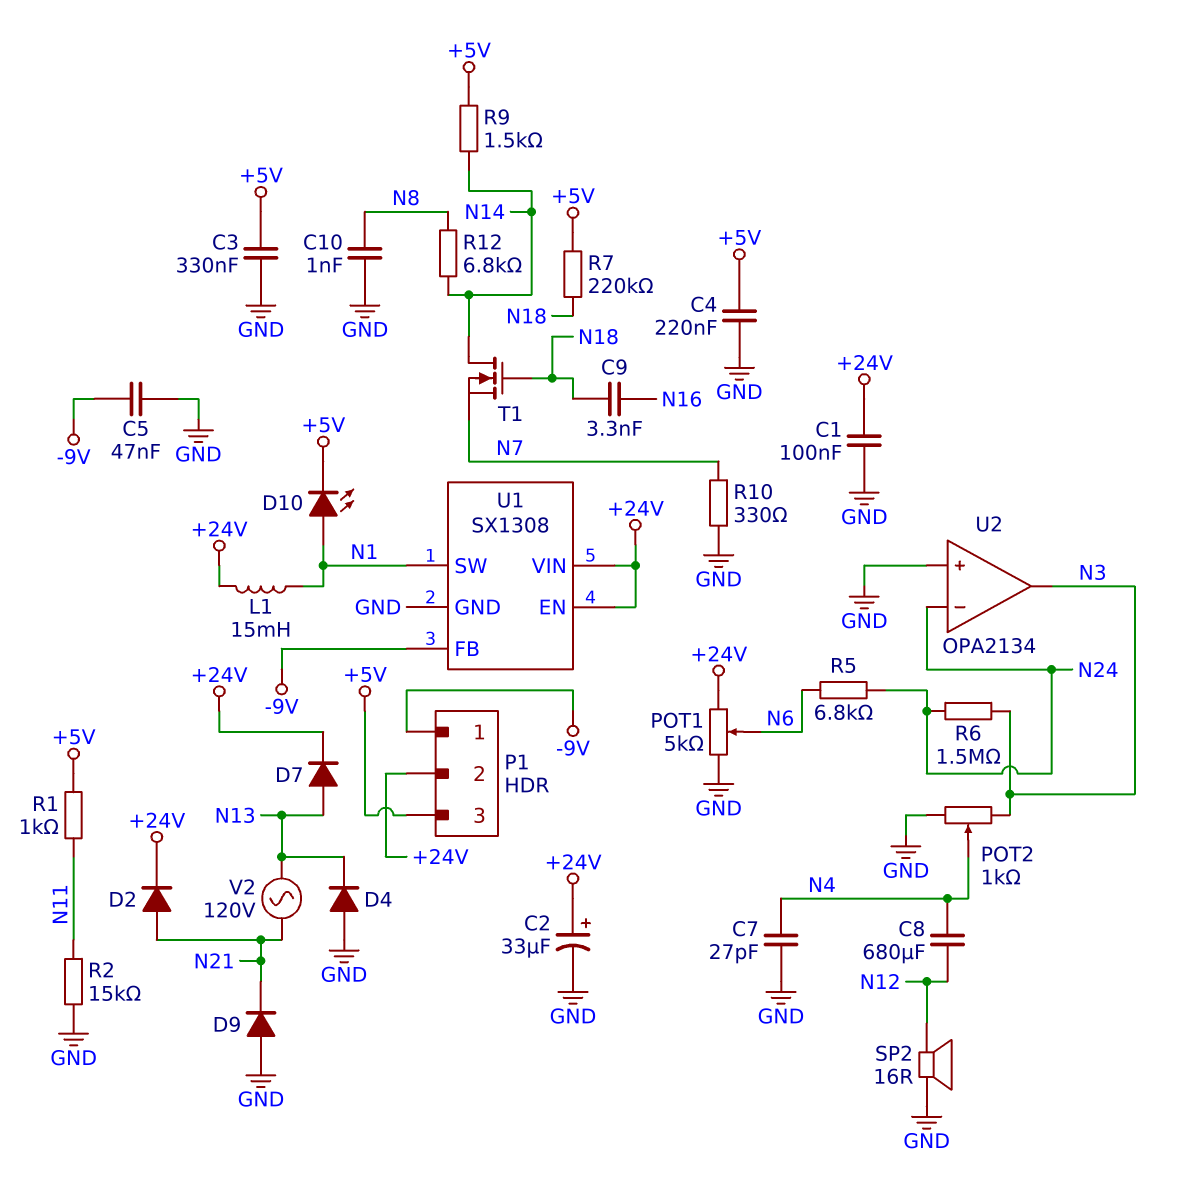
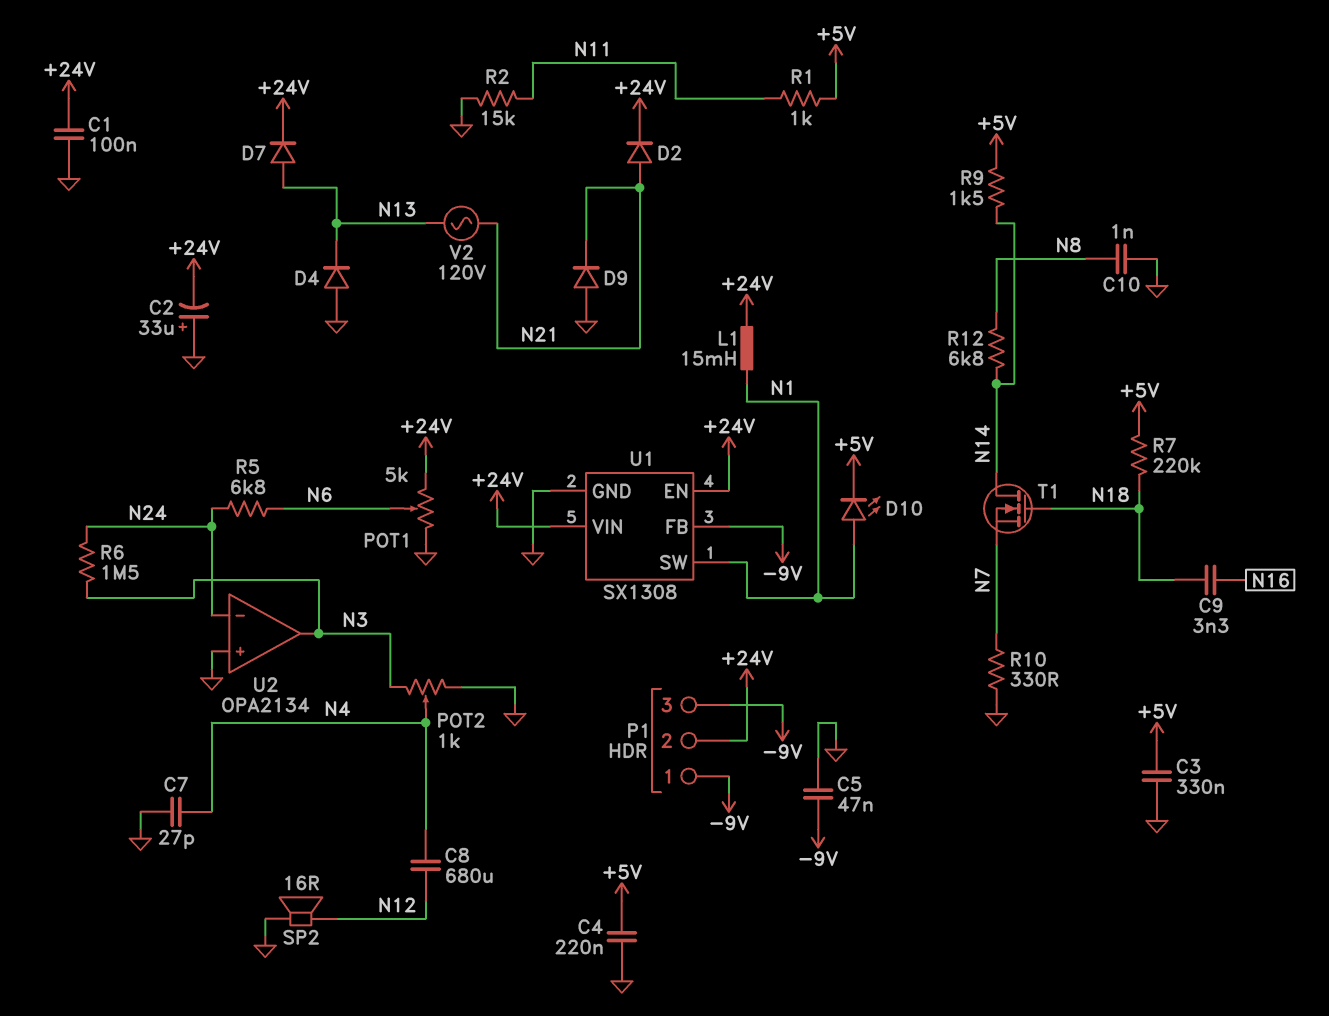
C2: 33uF (plus +24V, minus GND) -> 33uF (plus GND, minus +24V)
P1 pin 3: +5V -> -9V

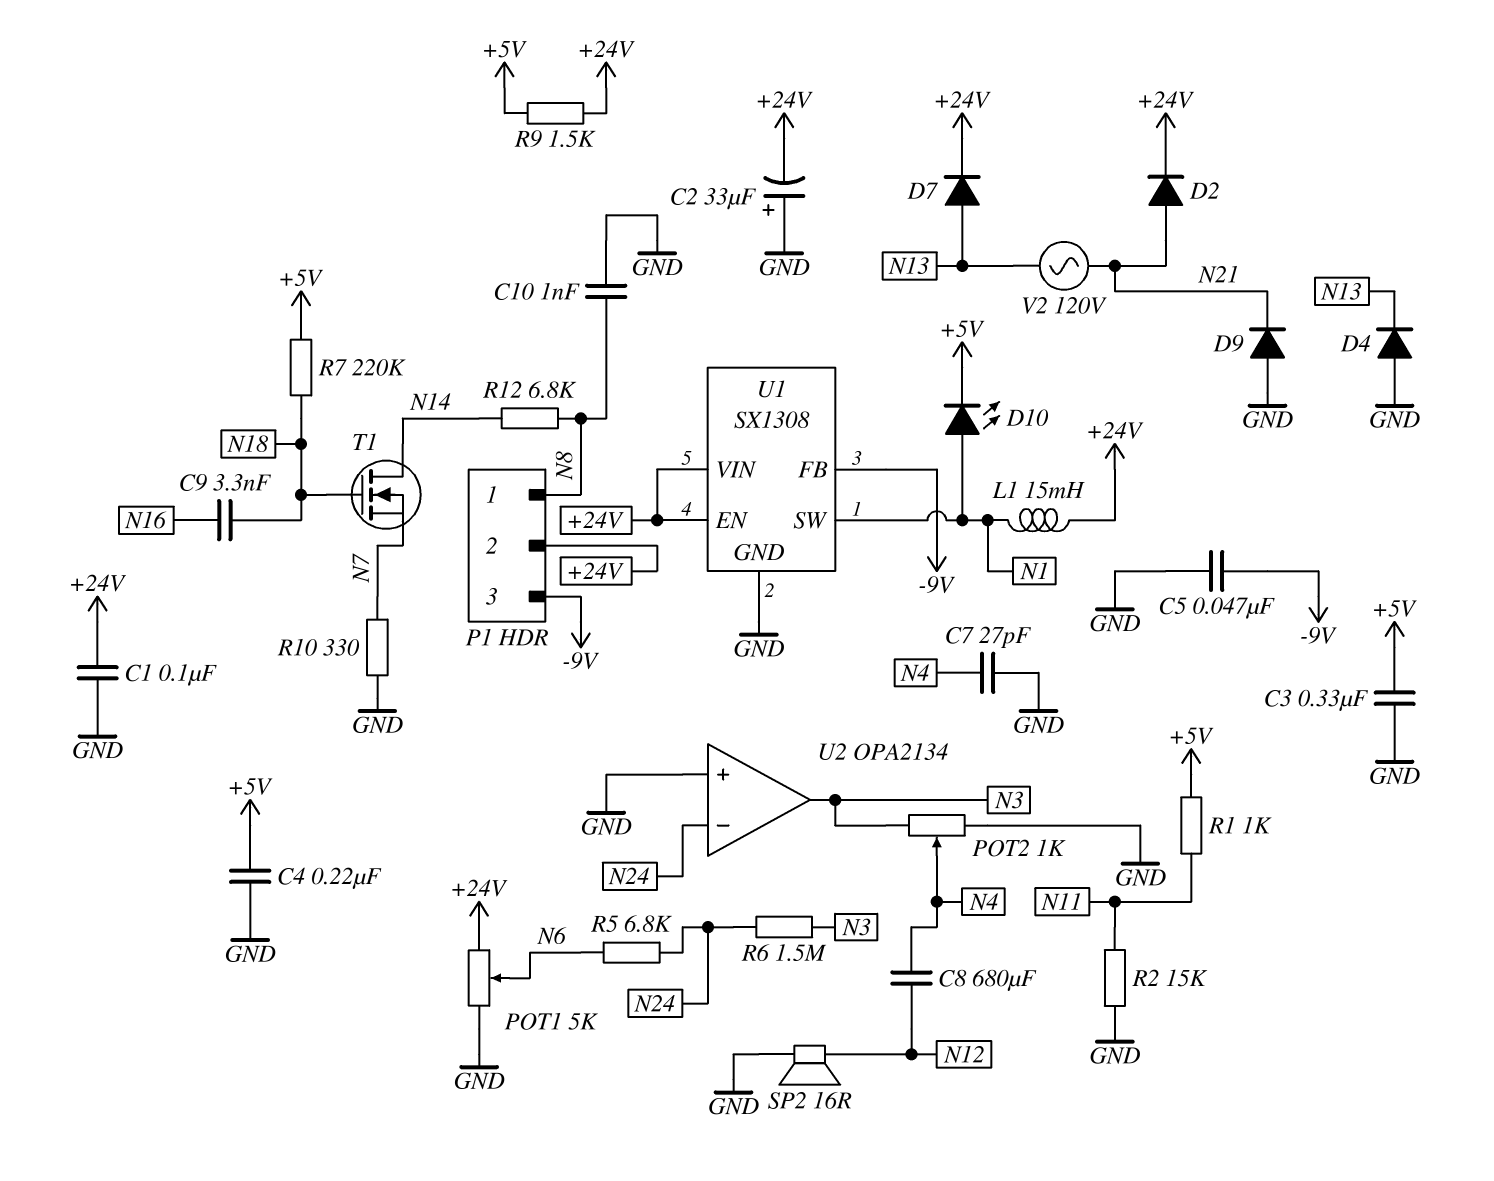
P1 pin 1: -9V -> N8
R9: 1.5k (+5V, N14) -> 1.5k (+5V, +24V)

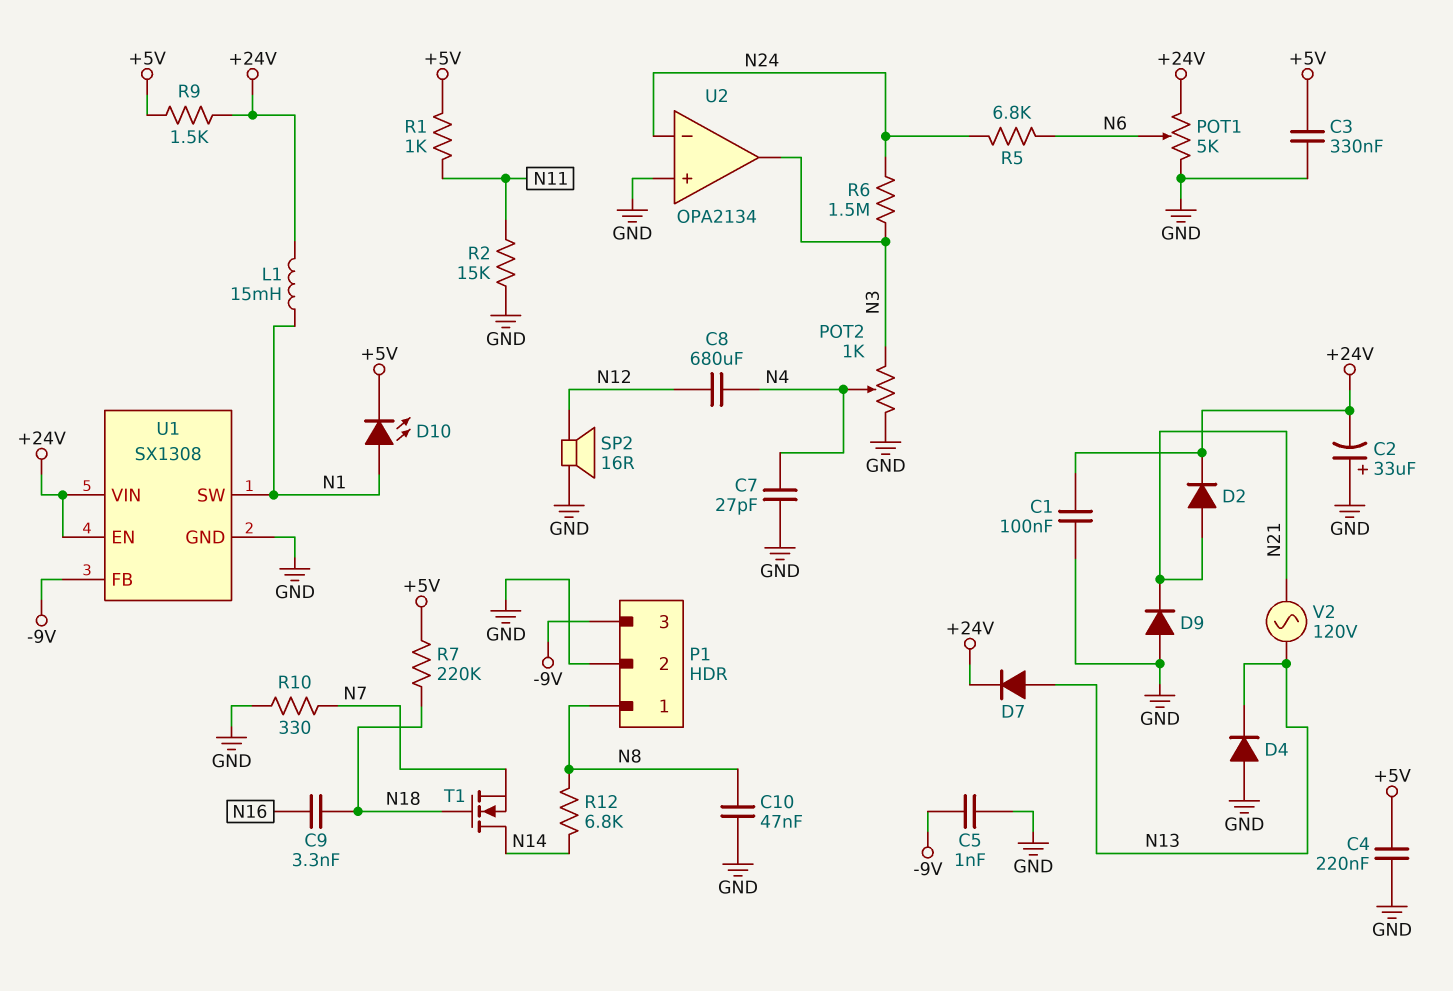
C5: 47nF (-9V, GND) -> 1nF (-9V, GND)
C10: 1nF (GND, N8) -> 47nF (GND, N8)
P1 pin 2: +24V -> GND

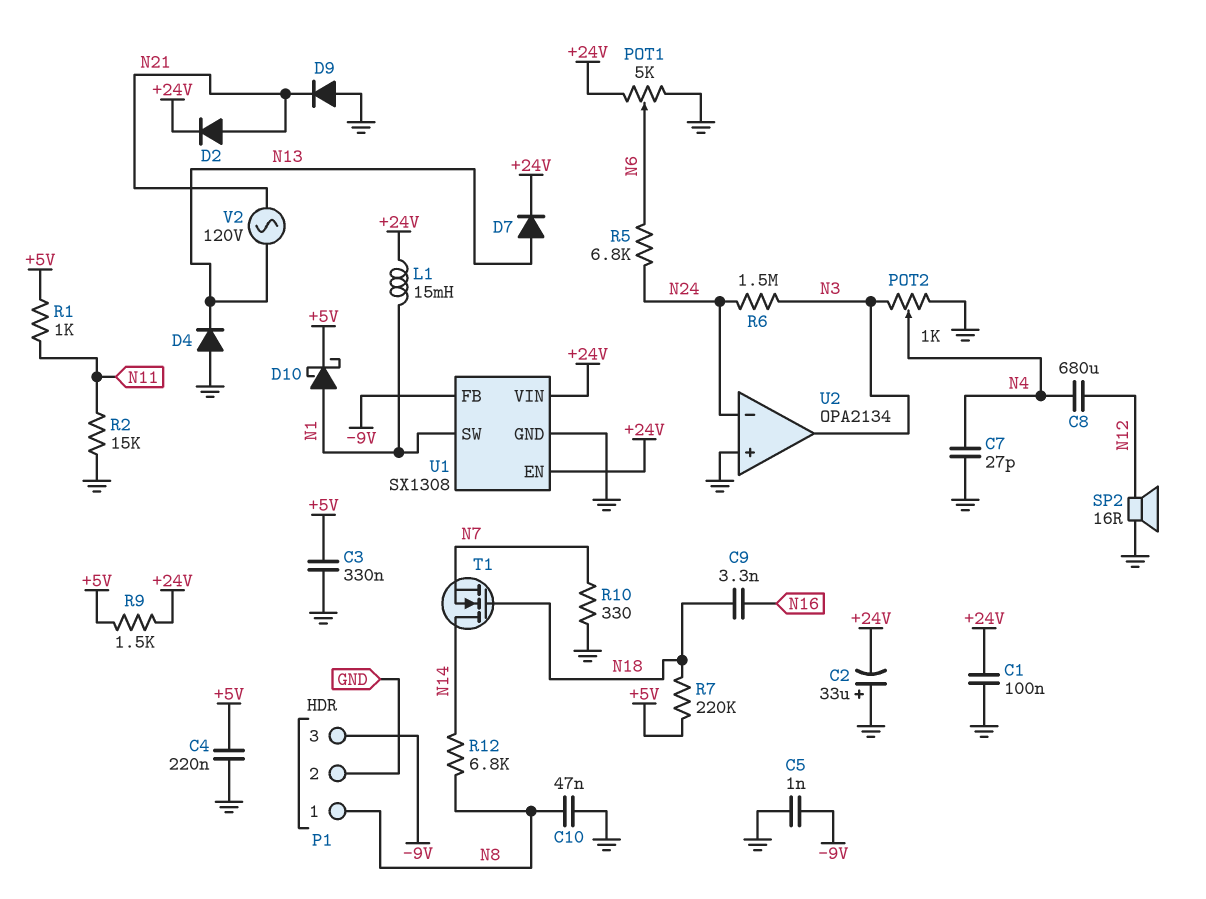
D10: LED (A N1, K +5V) -> schottky (A N1, K +5V)

